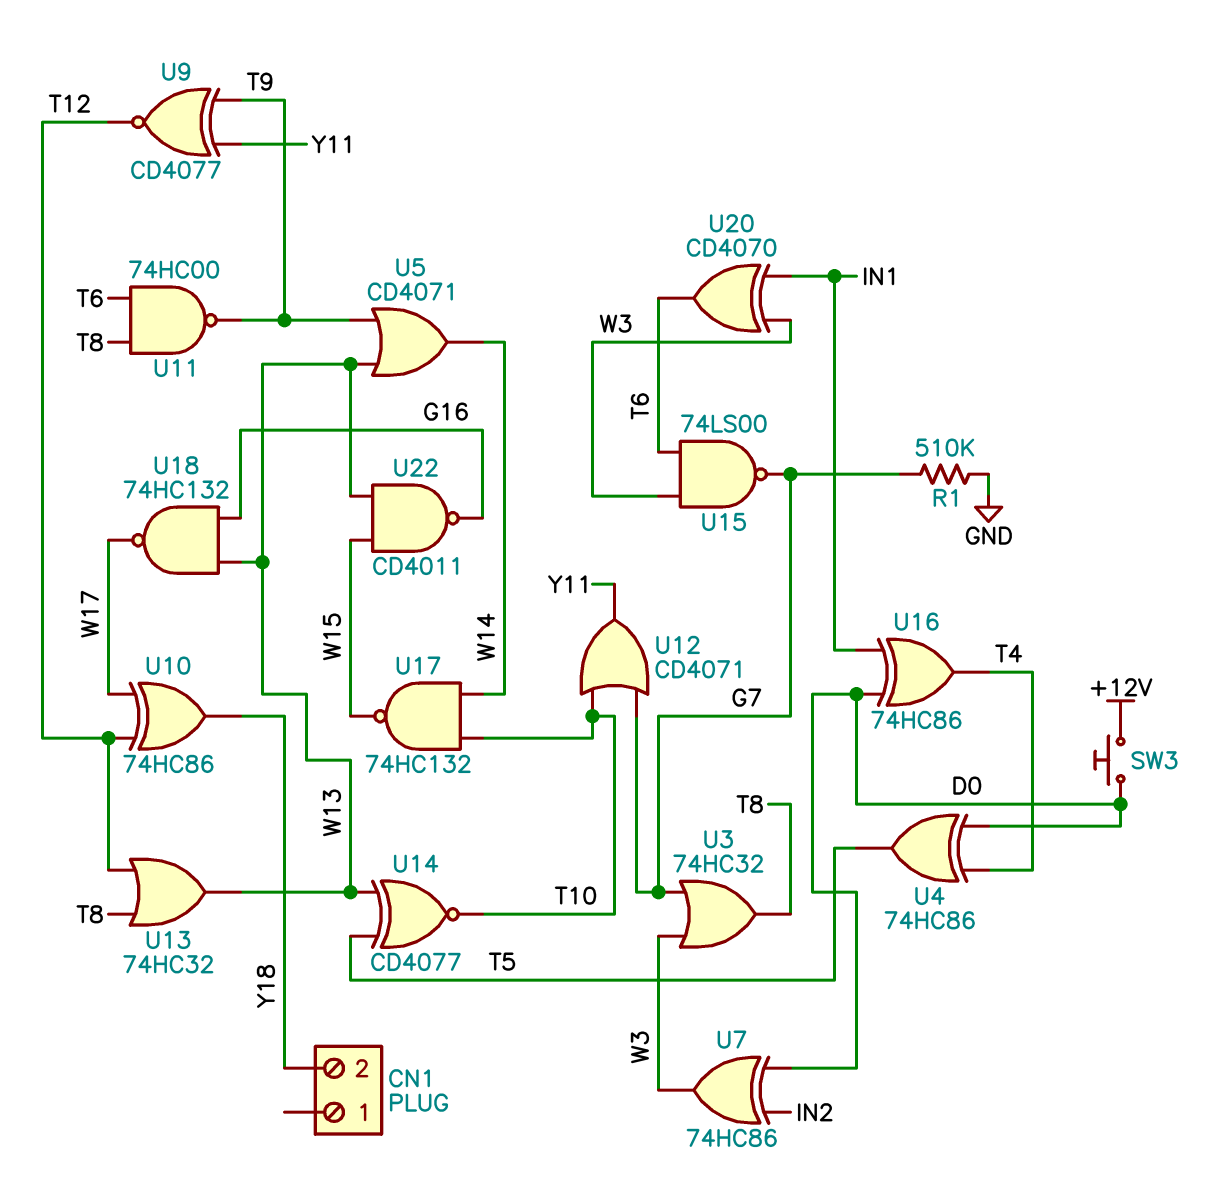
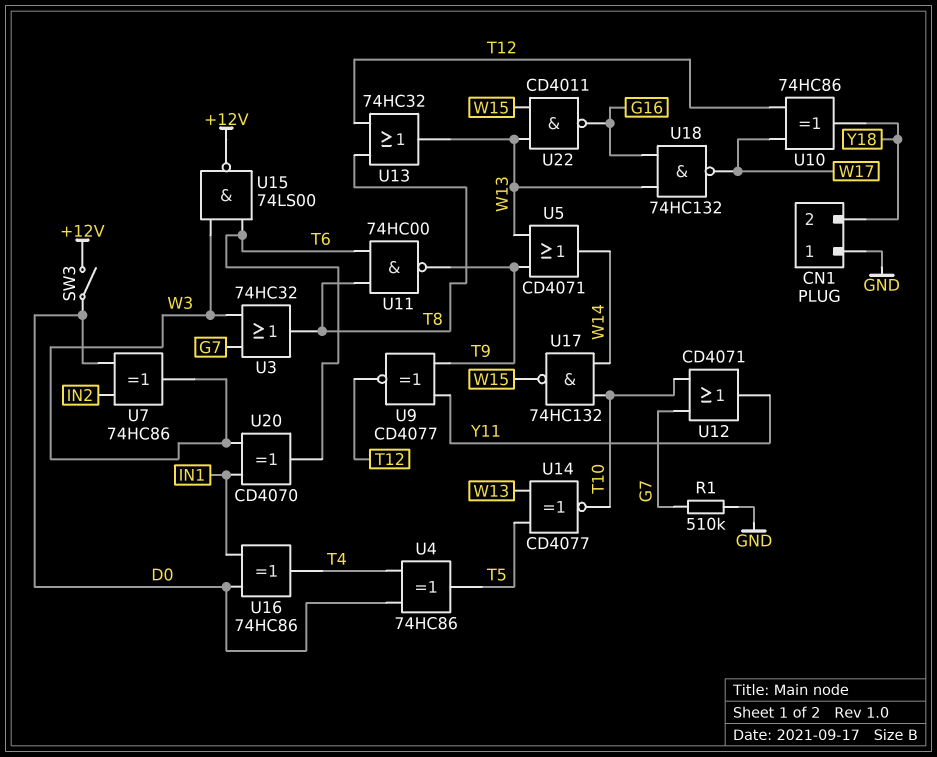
CN1 pin 1: none -> GND
SW3: button (+12V, D0) -> switch (+12V, D0)
U15: NAND 74LS00 (in T6, in W3, out G7) -> NAND 74LS00 (in T6, in W3, out +12V)

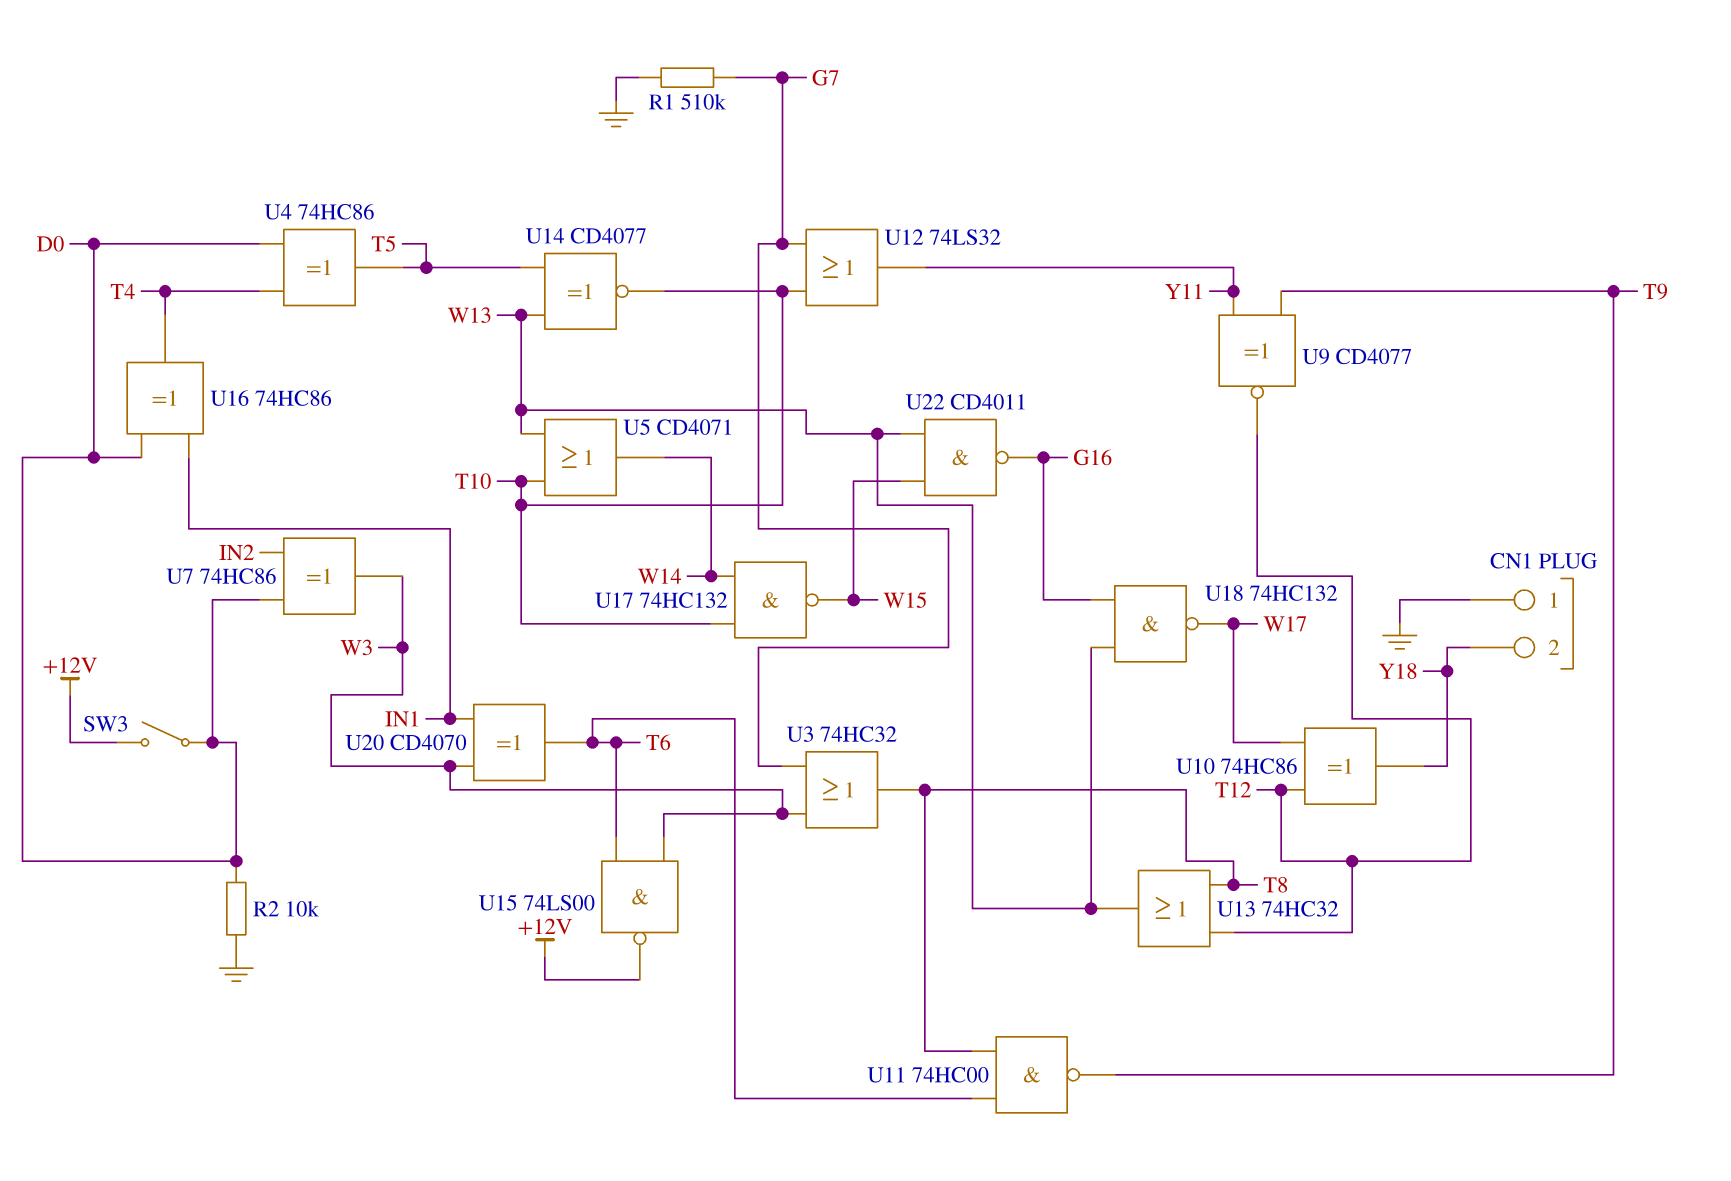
R2: none -> 10k (D0, GND)
U5: OR CD4071 (in T9, in W13, out W14) -> OR CD4071 (in T10, in W13, out W14)
U12: OR CD4071 (in G7, in T10, out Y11) -> OR 74LS32 (in G7, in T10, out Y11)

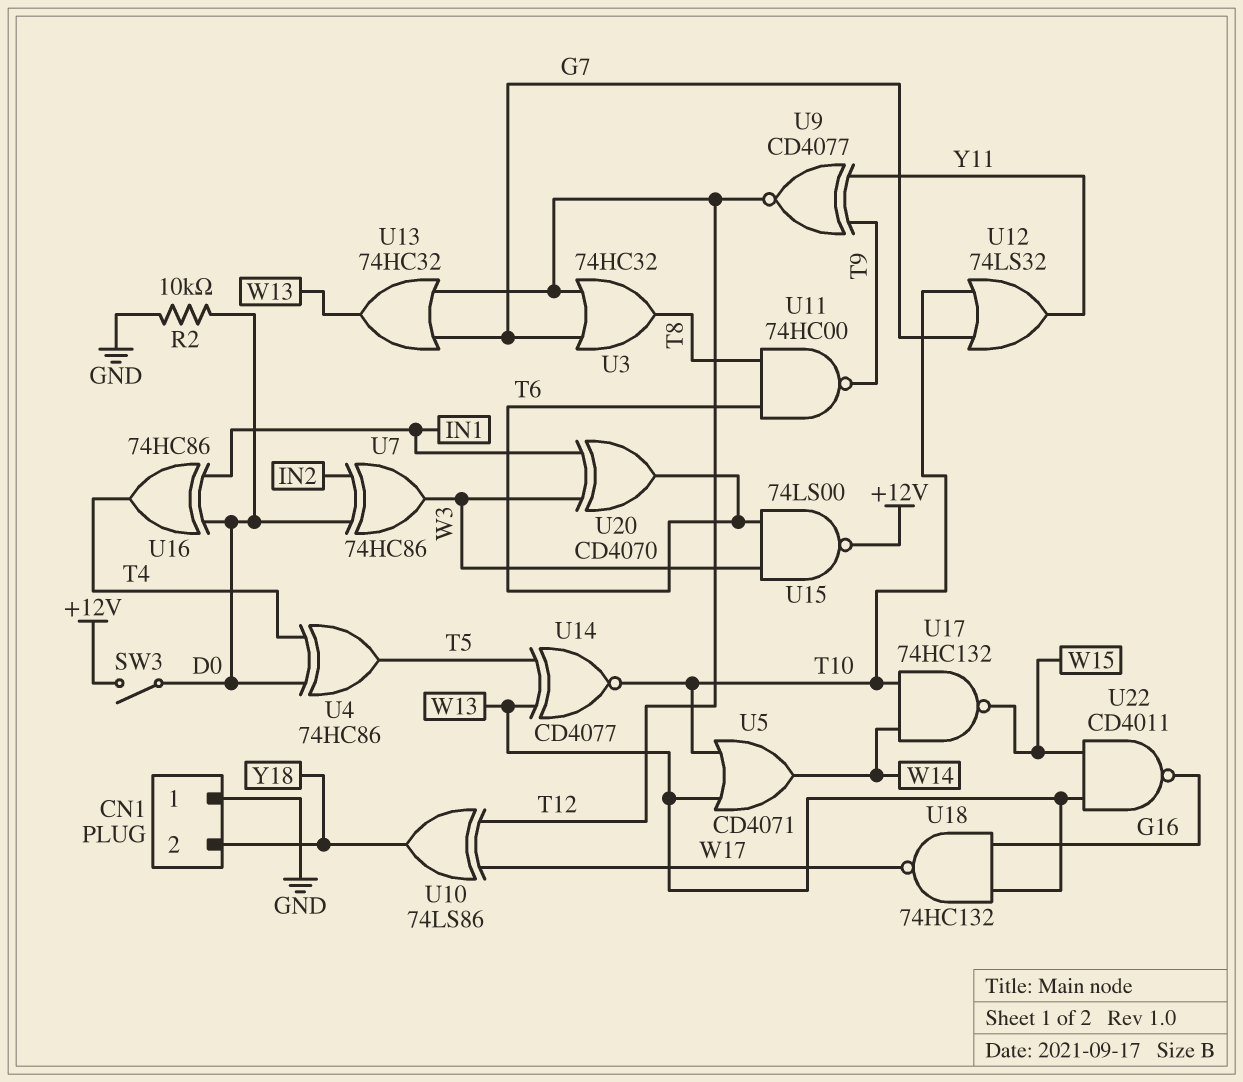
R1: 510k (G7, GND) -> none
U3: OR 74HC32 (in G7, in W3, out T8) -> OR 74HC32 (in G7, in T12, out T8)
U10: XOR 74HC86 (in T12, in W17, out Y18) -> XOR 74LS86 (in T12, in W17, out Y18)
U13: OR 74HC32 (in T8, in T12, out W13) -> OR 74HC32 (in G7, in T12, out W13)

